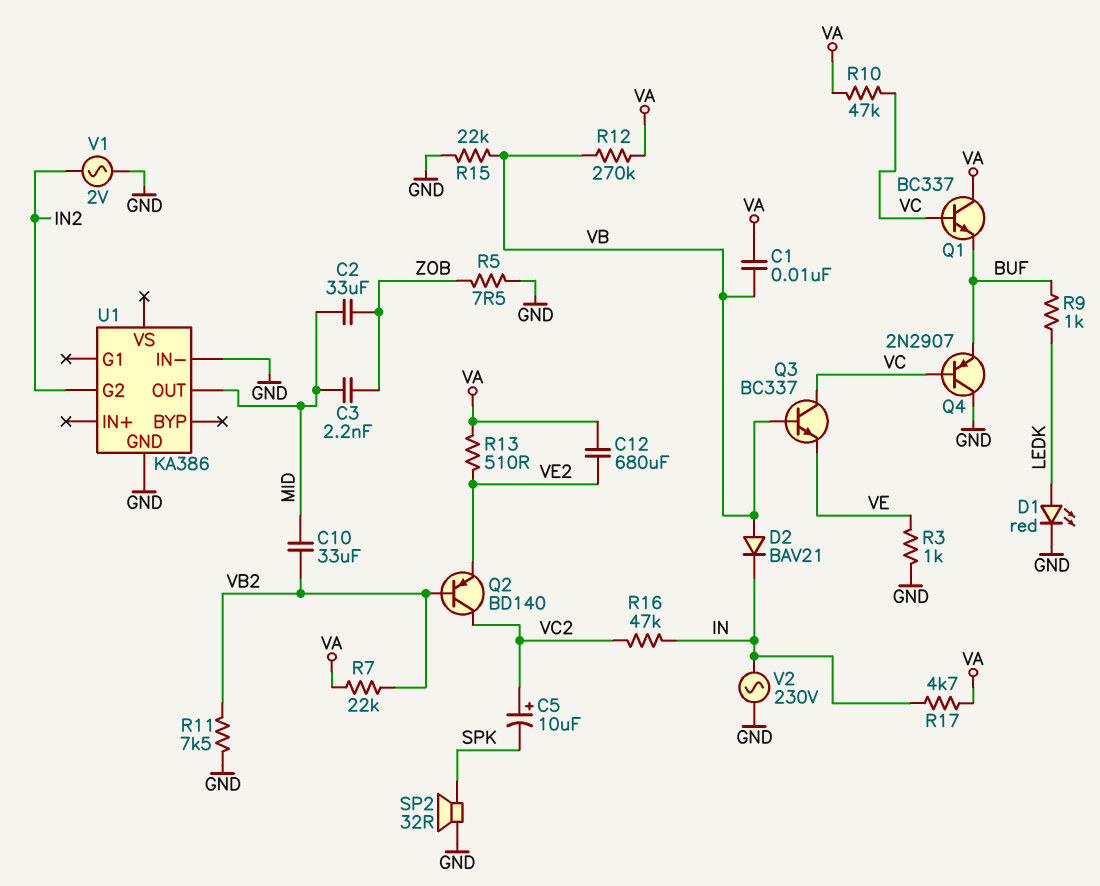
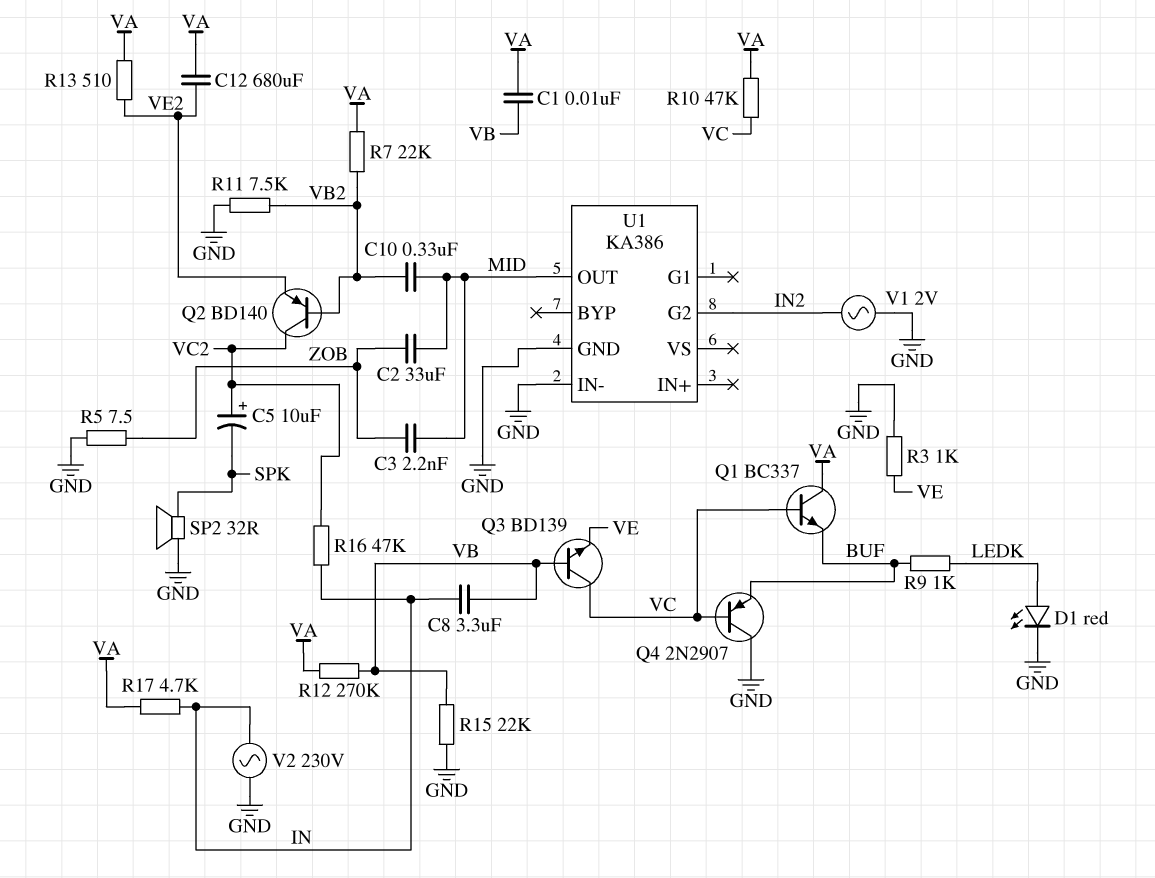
C8: none -> 3.3uF (IN, VB)
C10: 33uF (MID, VB2) -> 330nF (MID, VB2)
D2: diode BAV21 (A VB, K IN) -> none
Q3: NPN BC337 (B VB, C VC, E VE) -> NPN BD139 (B VB, C VC, E VE)

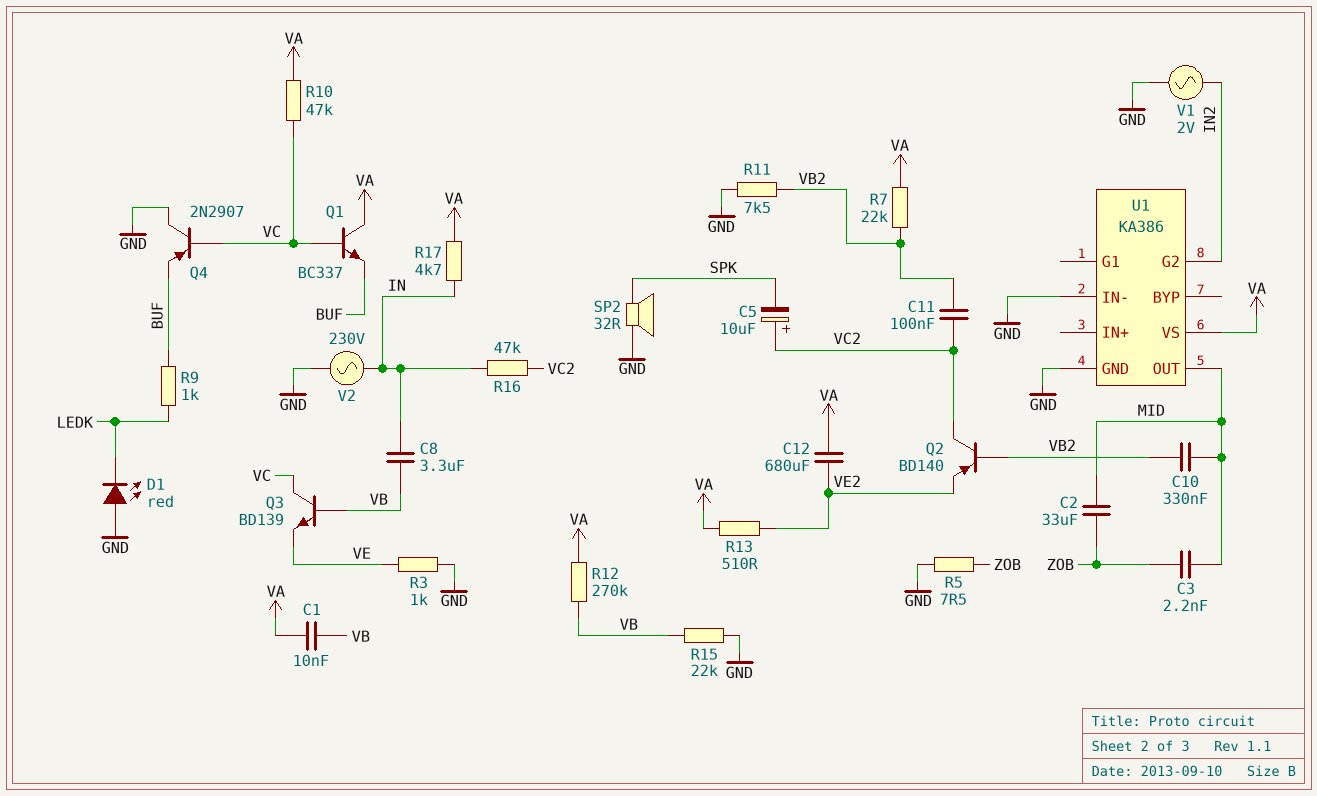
C11: none -> 100nF (VB2, VC2)
D1: LED red (A LEDK, K GND) -> LED red (A GND, K LEDK)
U1 pin VS: none -> VA

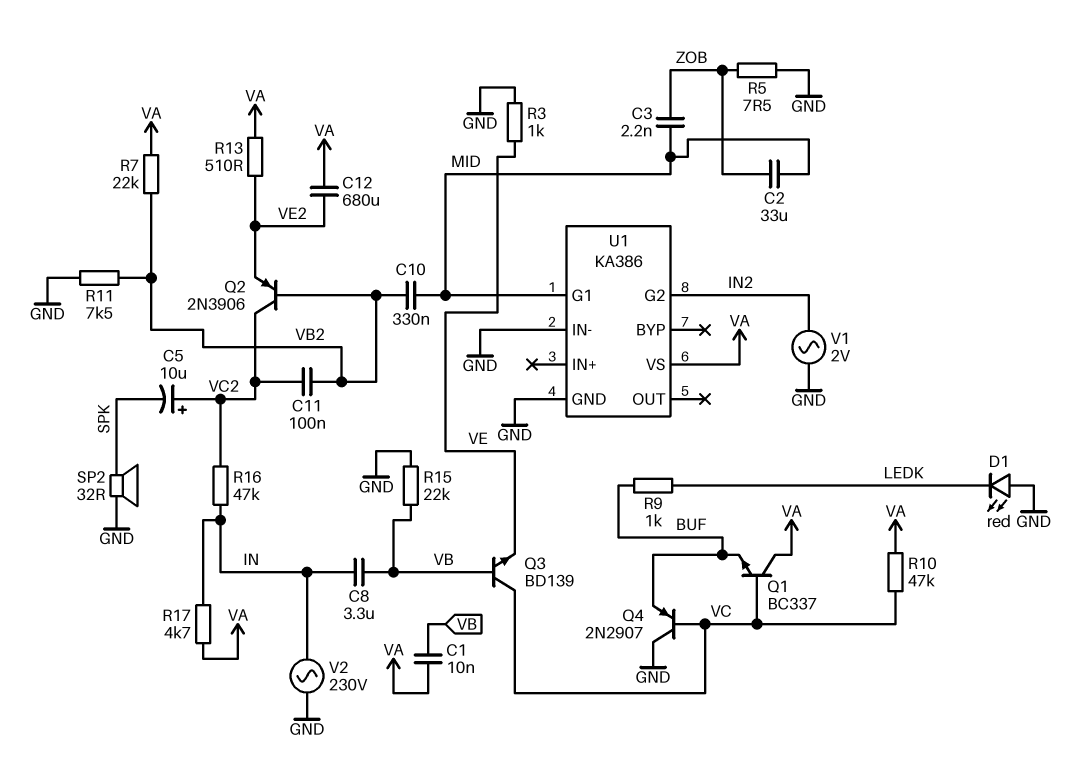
Q2: PNP BD140 (B VB2, C VC2, E VE2) -> PNP 2N3906 (B VB2, C VC2, E VE2)
R12: 270k (VA, VB) -> none
U1 pin G1: none -> MID
U1 pin OUT: MID -> none

